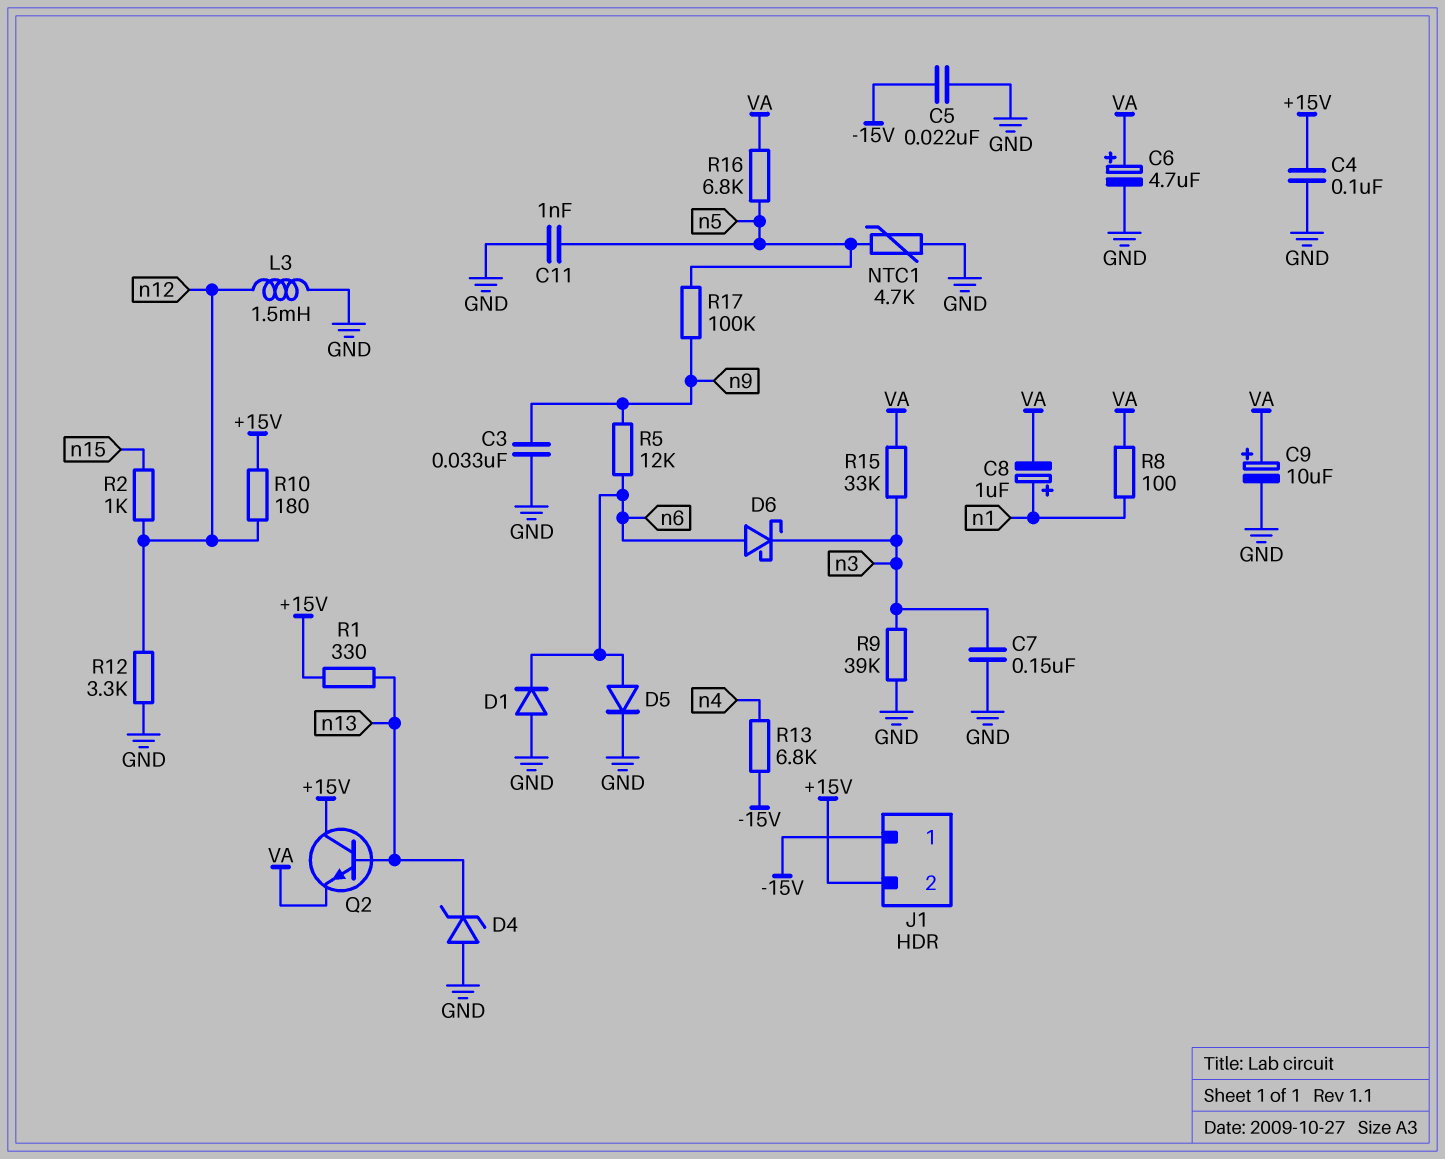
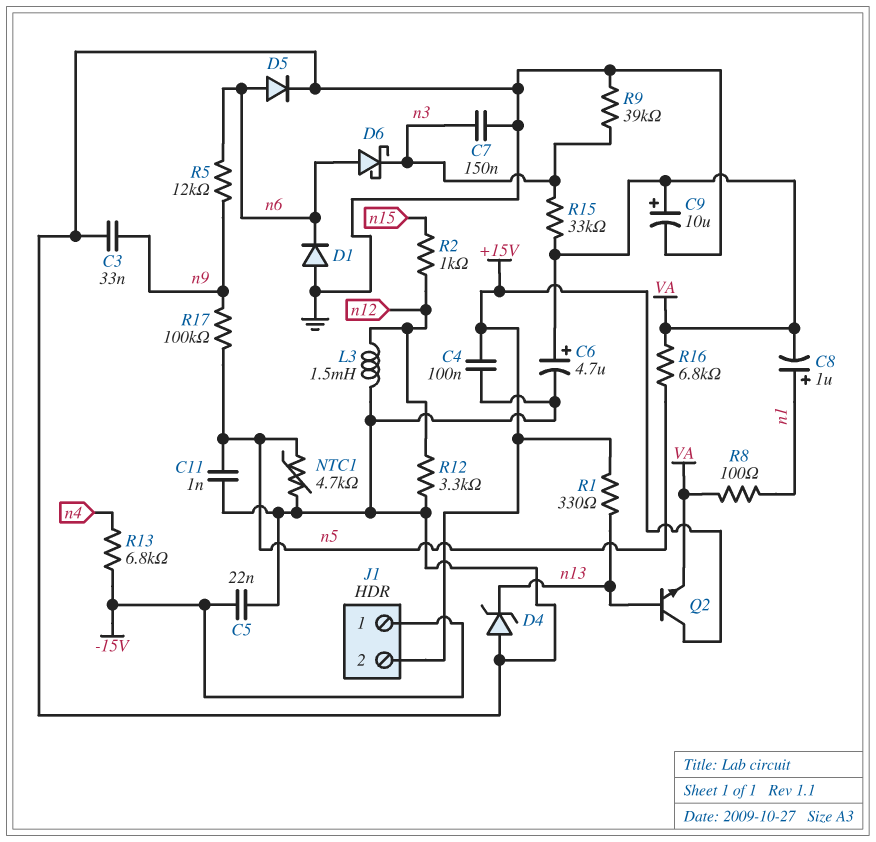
R10: 180 (+15V, n12) -> none

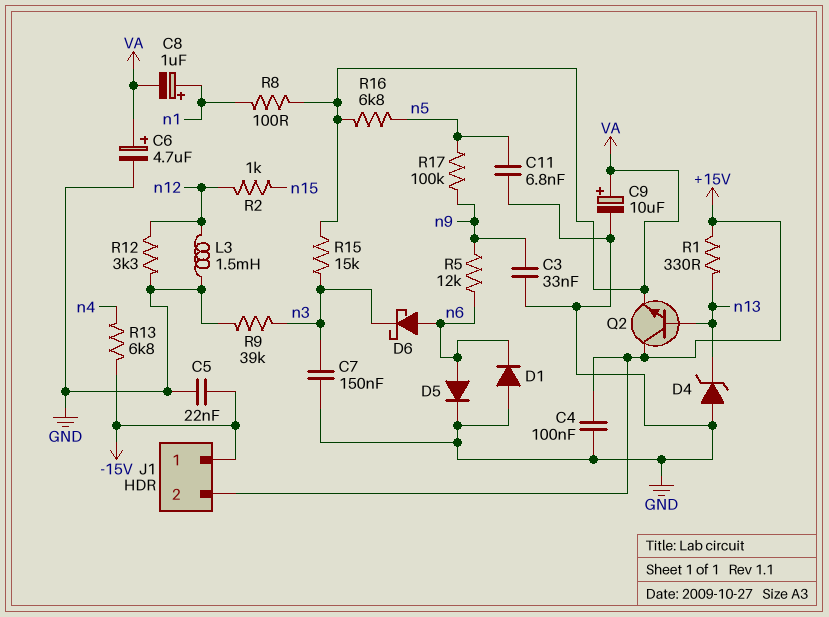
C11: 1nF (GND, n5) -> 6.8nF (GND, n5)
NTC1: 4.7k (GND, n5) -> none
R15: 33k (VA, n3) -> 15k (VA, n3)

